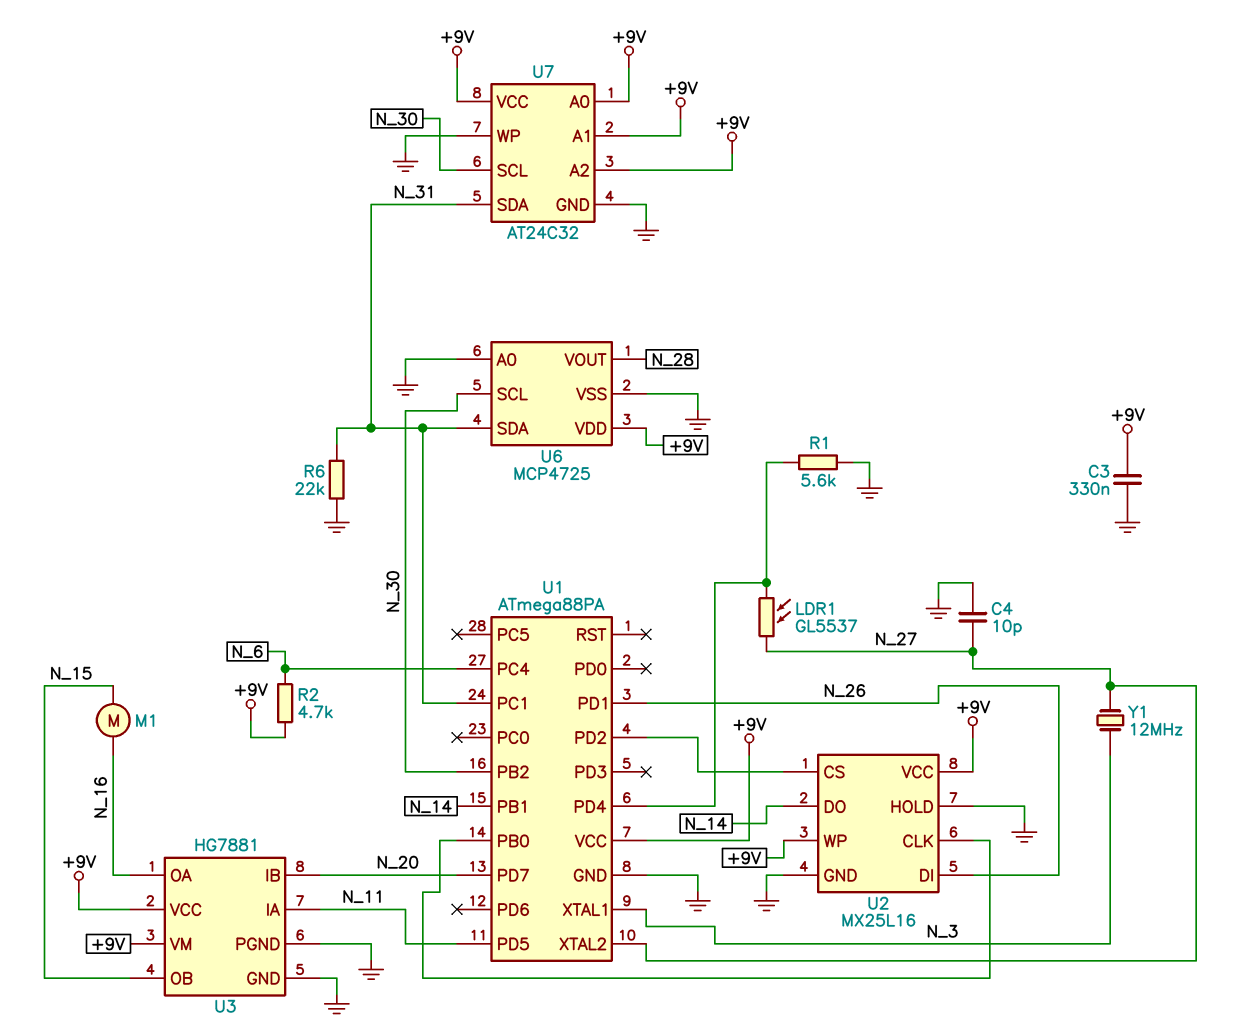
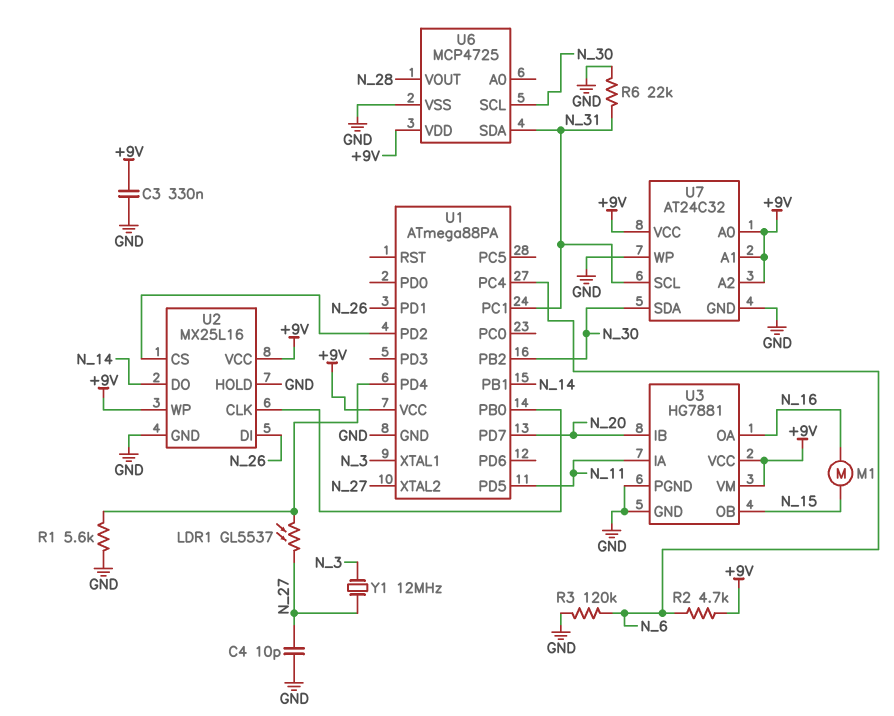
R3: none -> 120k (GND, N_6)
U6 pin A0: GND -> none
U7 pin SCL: N_30 -> N_31
U7 pin SDA: N_31 -> N_30

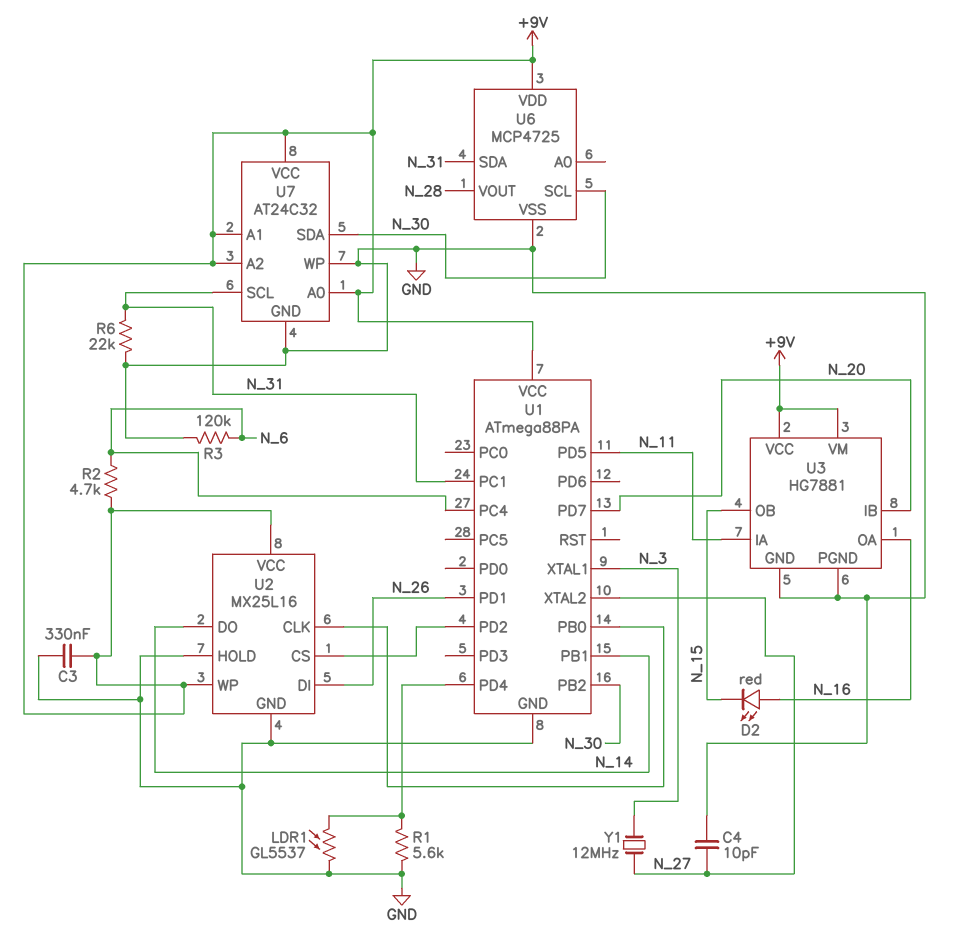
D2: none -> LED red (A N_16, K N_15)
LDR1: GL5537 (N_27, U1/PD4) -> GL5537 (GND, U1/PD4)
M1: motor (N_15, N_16) -> none

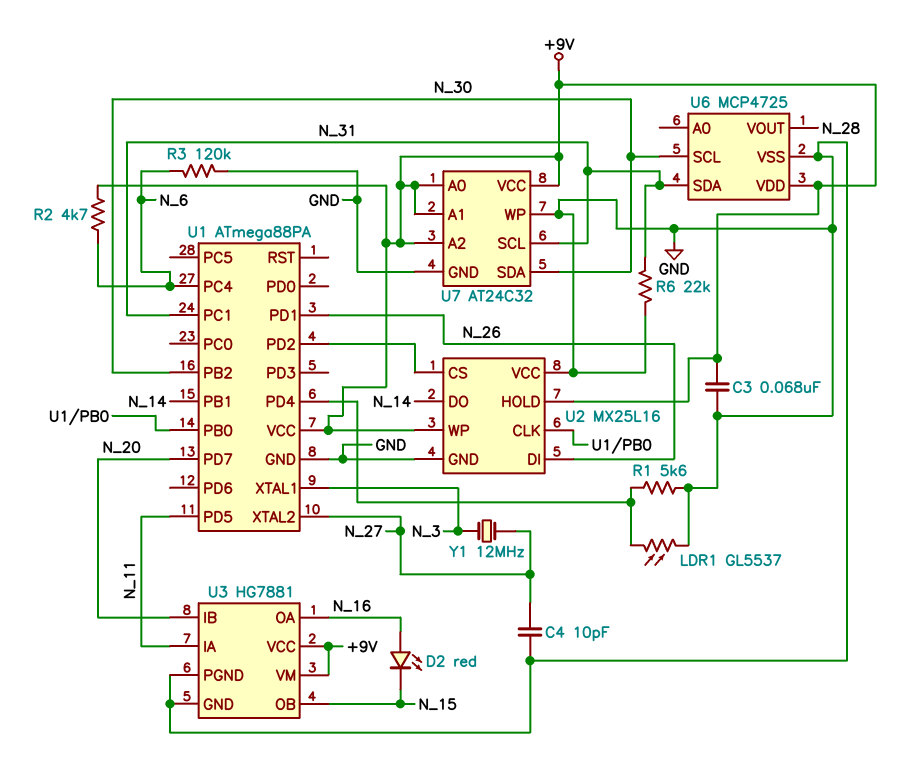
C3: 330nF (+9V, GND) -> 68nF (+9V, GND)
U2 pin HOLD: GND -> +9V
U2 pin VCC: +9V -> GND

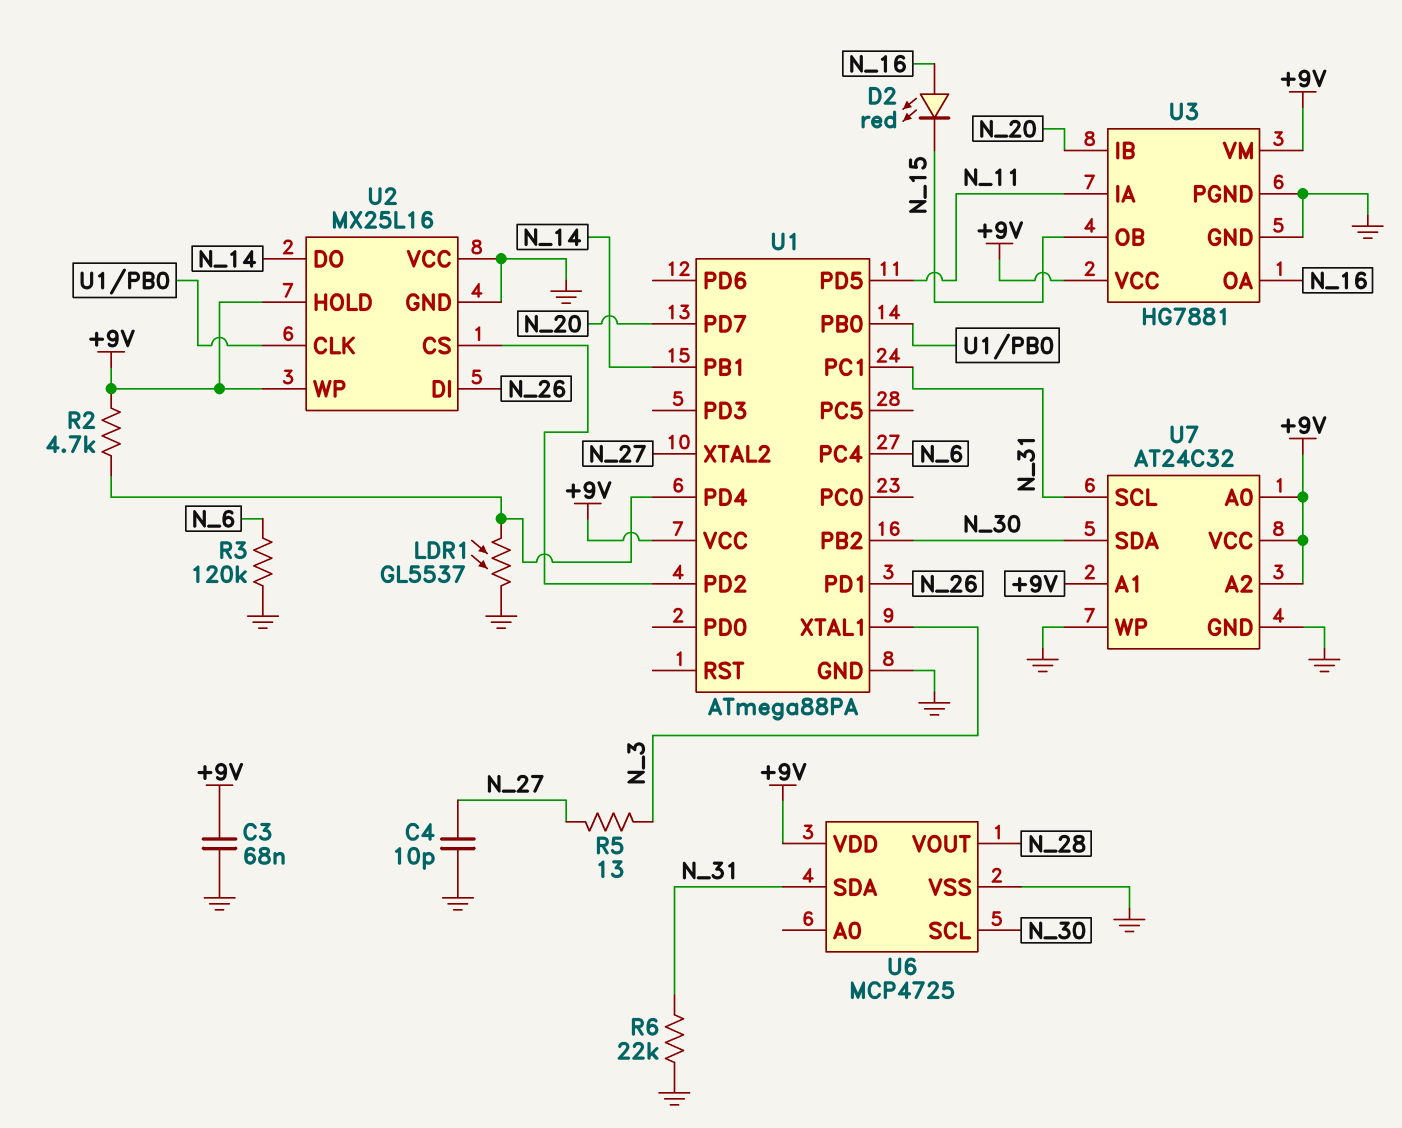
R1: 5.6k (GND, U1/PD4) -> none
R2: 4.7k (+9V, N_6) -> 4.7k (+9V, U1/PD4)
R5: none -> 13 (N_3, N_27)
Y1: 12MHz (N_3, N_27) -> none

